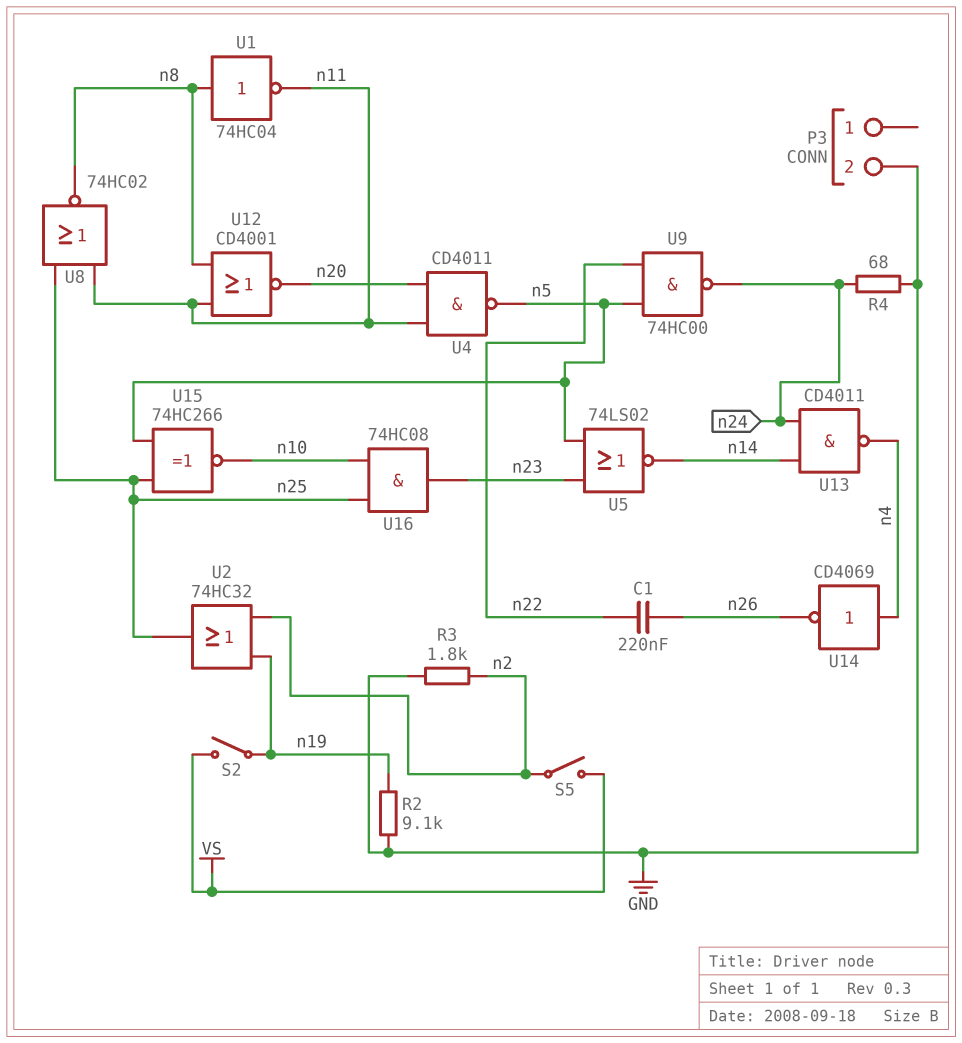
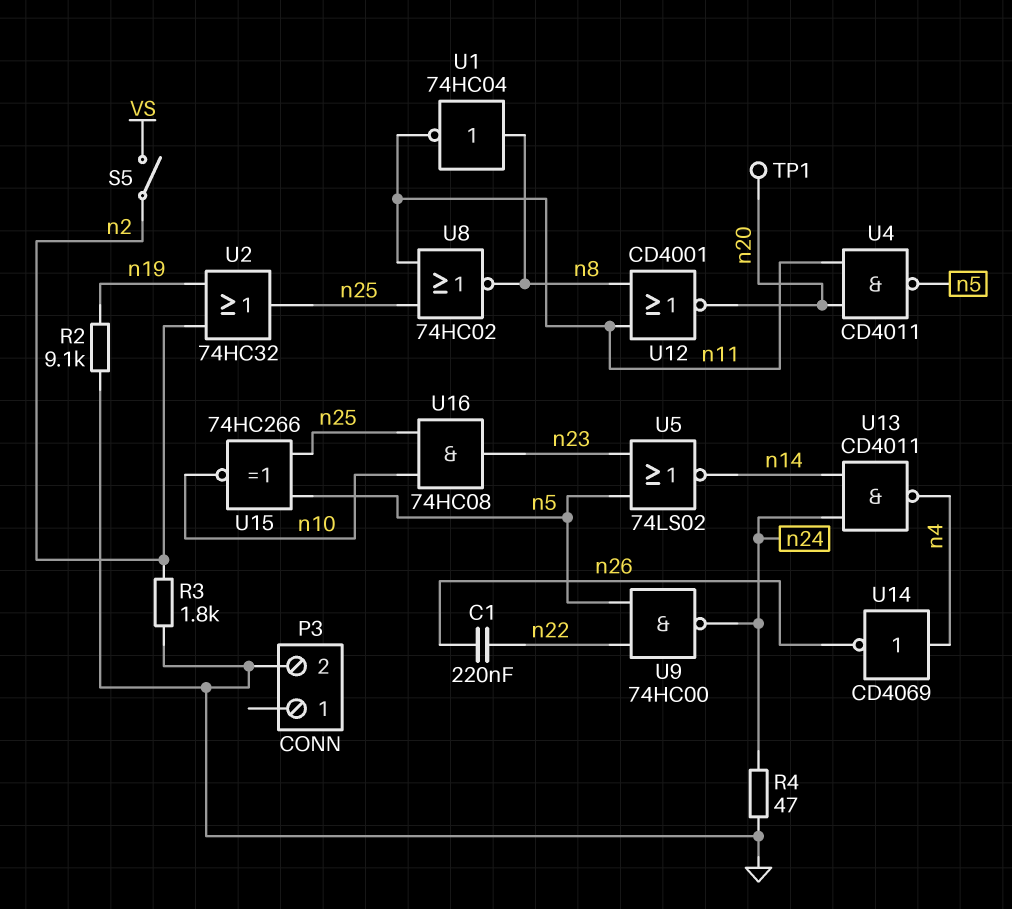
R4: 68 (GND, n24) -> 47 (GND, n24)
S2: switch (VS, n19) -> none
TP1: none -> test point (n20)

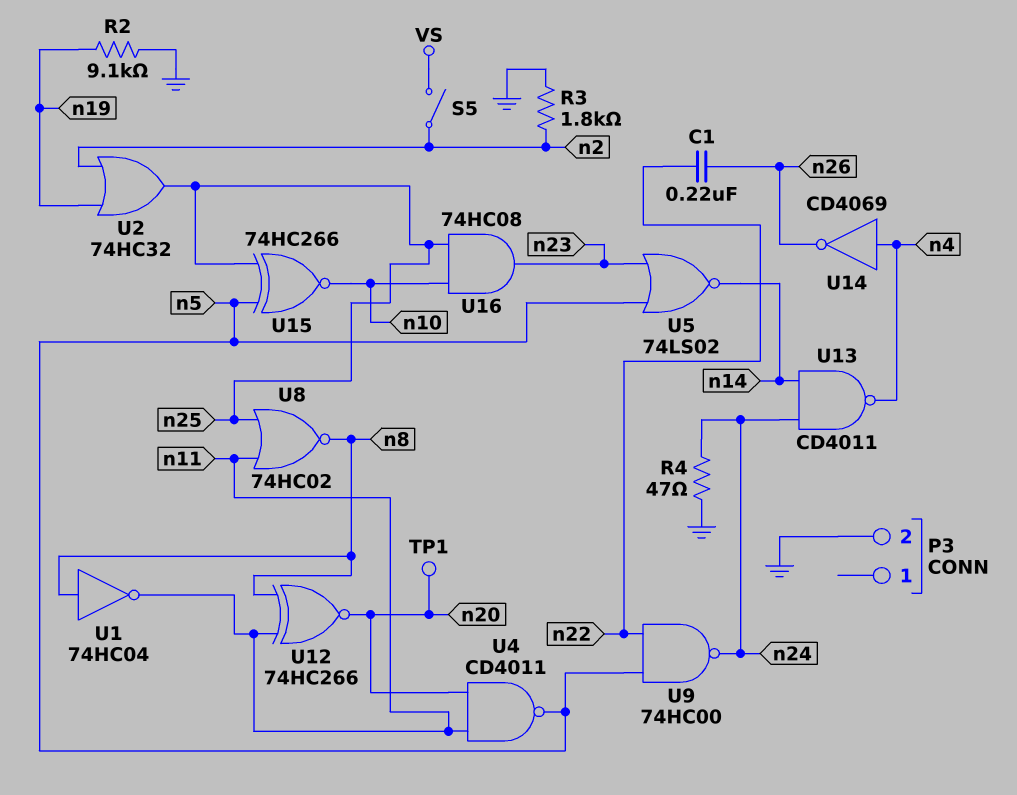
U12: NOR CD4001 (in n8, in n11, out n20) -> XNOR 74HC266 (in n8, in n11, out n20)

